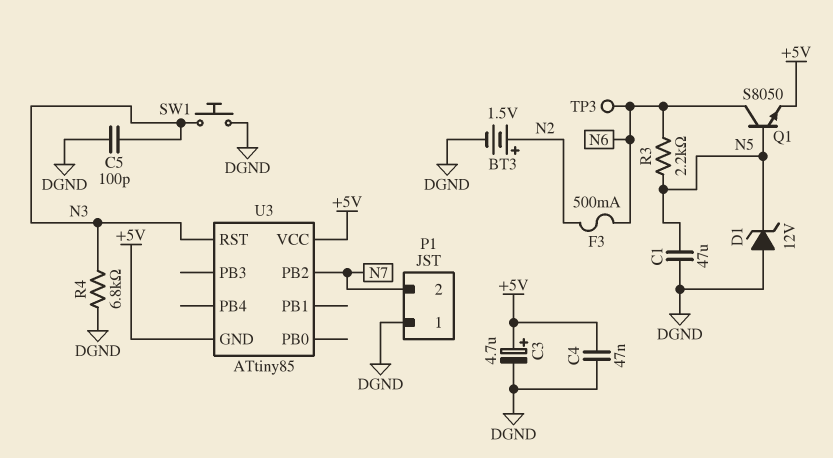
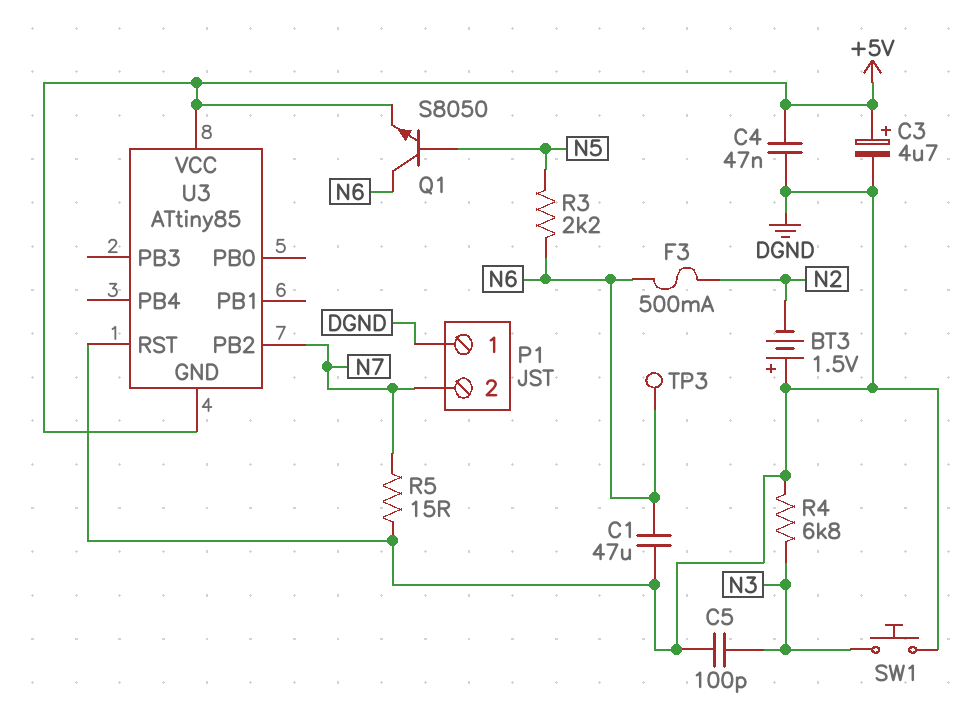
BT3: 1.5V (plus N2, minus DGND) -> 1.5V (plus DGND, minus N2)
C1: 47uF (DGND, N5) -> 47uF (DGND, N6)
D1: zener 12V (A DGND, K N5) -> none
R5: none -> 15 (DGND, N7)
U3 pin RST: N3 -> DGND

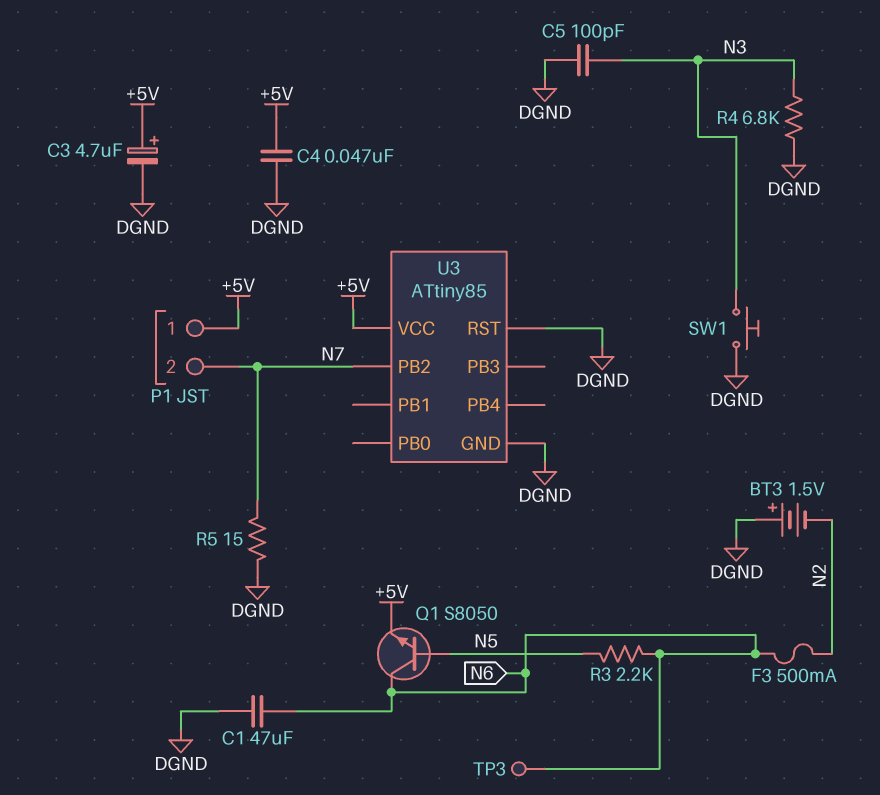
P1 pin 1: DGND -> +5V
U3 pin GND: +5V -> DGND

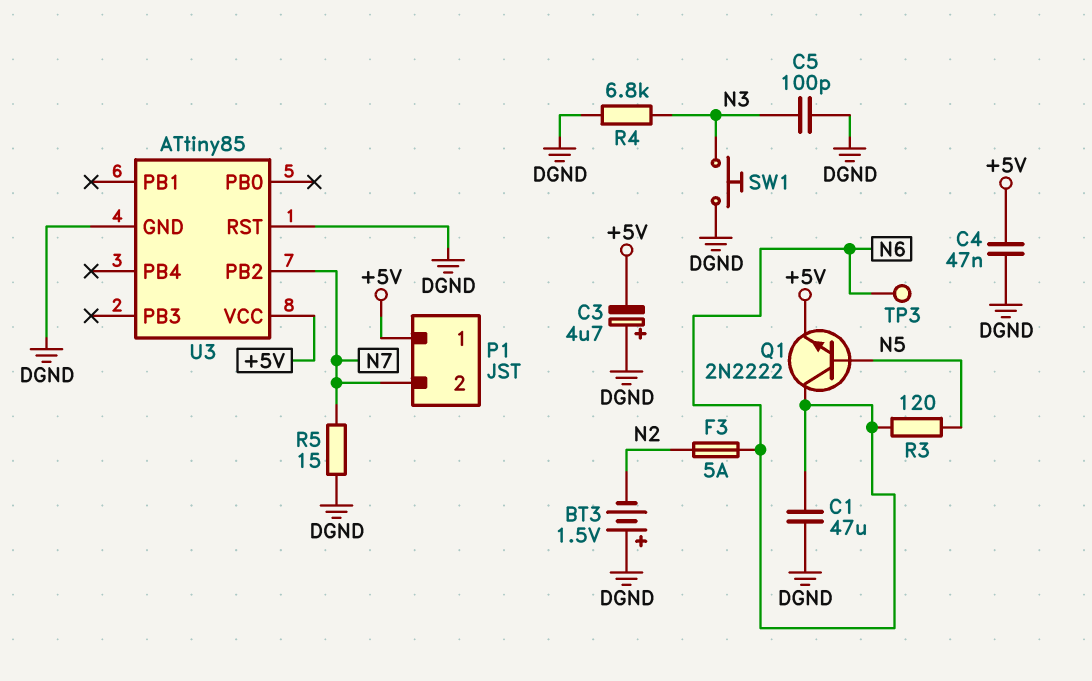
C3: 4.7uF (plus +5V, minus DGND) -> 4.7uF (plus DGND, minus +5V)
F3: 500mA (N2, N6) -> 5A (N2, N6)
Q1: NPN S8050 (B N5, C N6, E +5V) -> NPN 2N2222 (B N5, C N6, E +5V)
R3: 2.2k (N5, N6) -> 120 (N5, N6)

